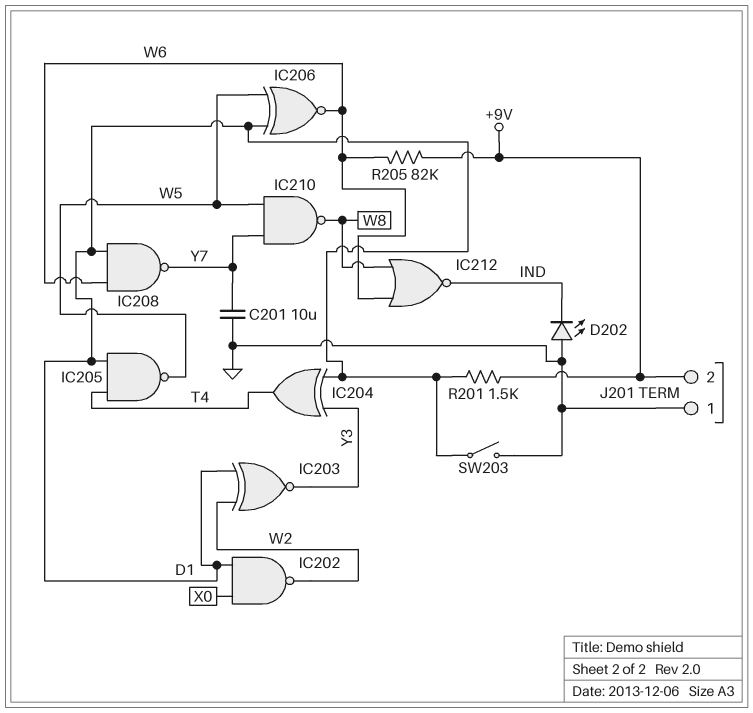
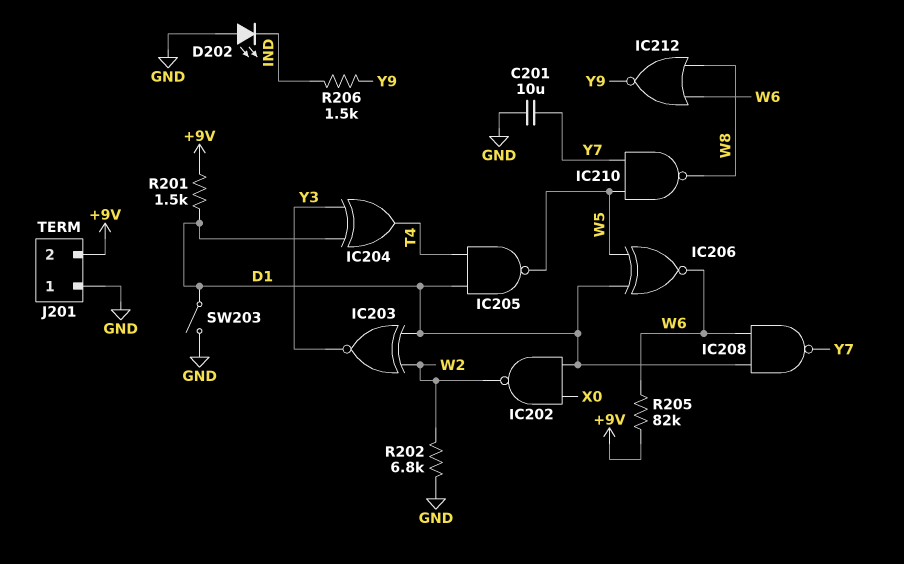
IC212: NOR (in W6, in W8, out IND) -> NOR (in W6, in W8, out Y9)
R202: none -> 6.8k (GND, W2)
R206: none -> 1.5k (IND, Y9)

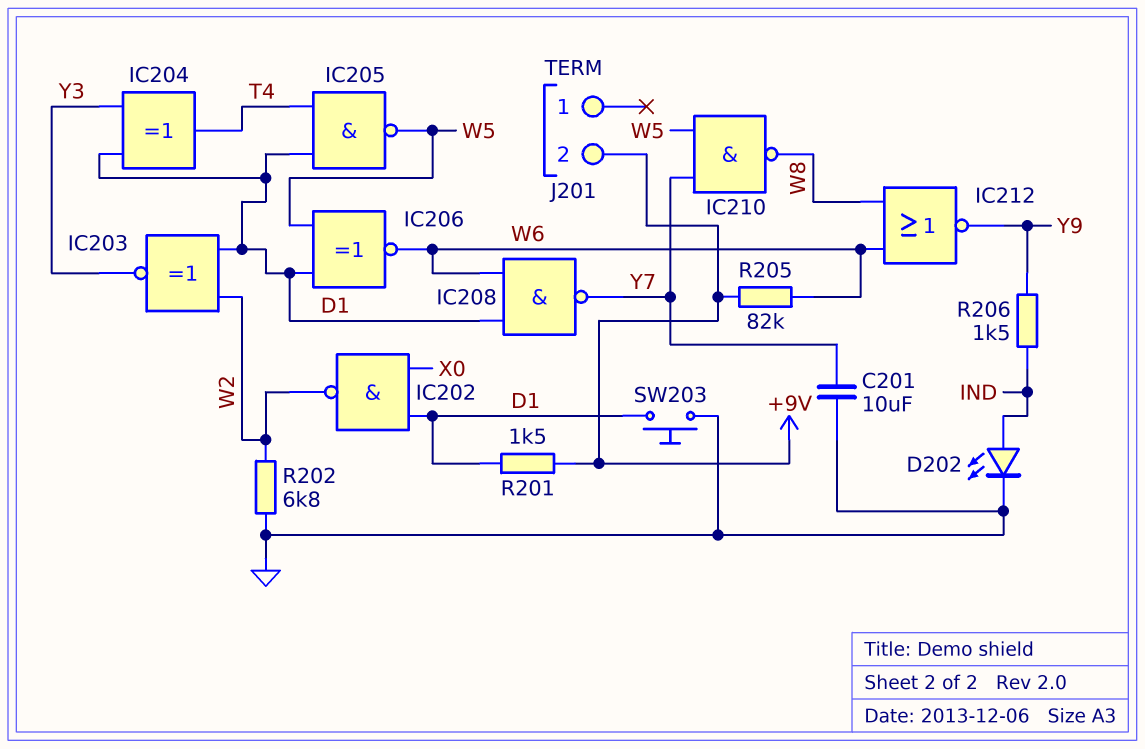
D202: LED (A GND, K IND) -> LED (A IND, K GND)
J201 pin 1: GND -> none
SW203: switch (D1, GND) -> button (D1, GND)

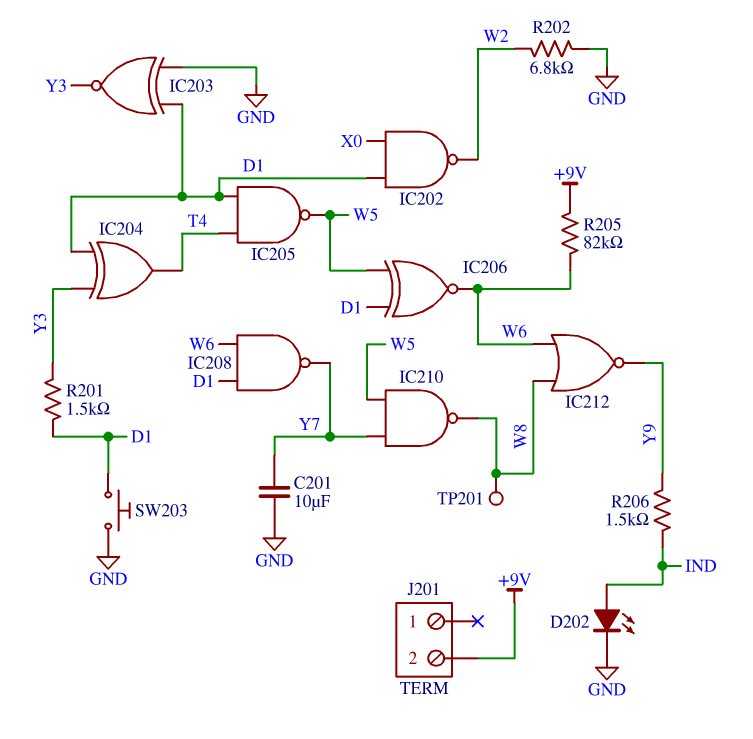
IC203: XNOR (in D1, in W2, out Y3) -> XNOR (in D1, in GND, out Y3)
R201: 1.5k (+9V, D1) -> 1.5k (D1, Y3)
TP201: none -> test point (W8)

